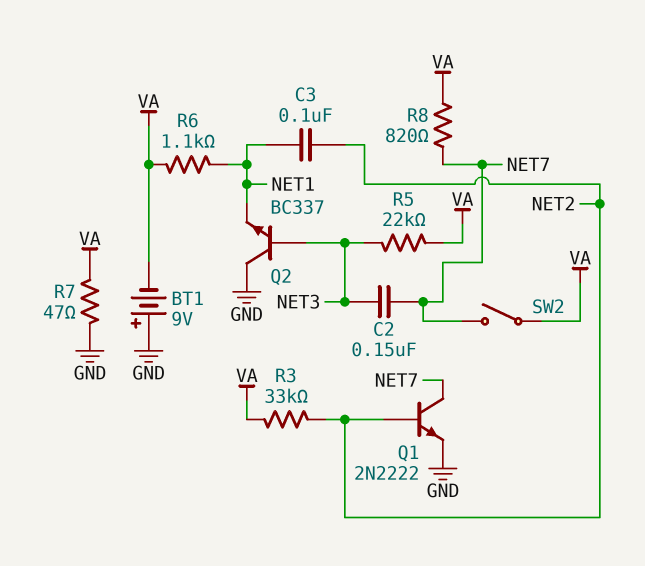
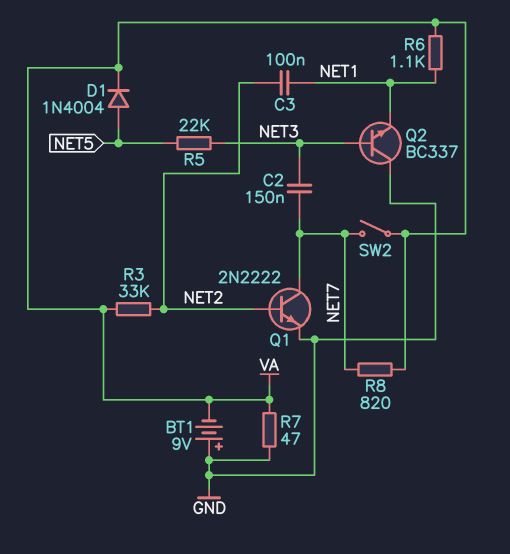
D1: none -> diode 1N4004 (A NET5, K VA)
R5: 22k (NET3, VA) -> 22k (NET3, NET5)

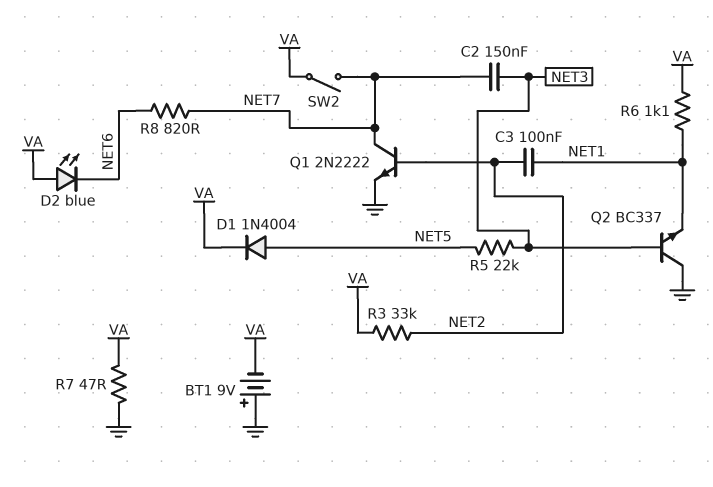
D2: none -> LED blue (A VA, K NET6)
R8: 820 (NET7, VA) -> 820 (NET6, NET7)

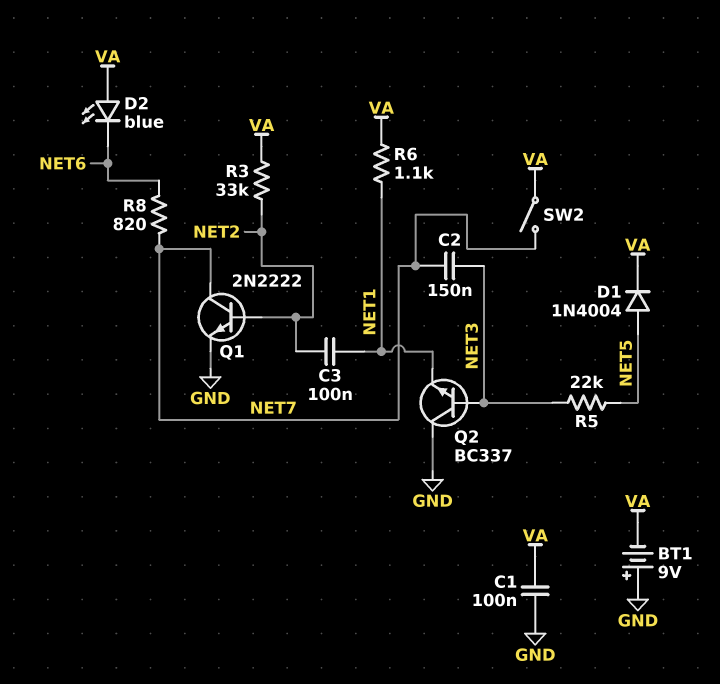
C1: none -> 100nF (GND, VA)
R7: 47 (GND, VA) -> none

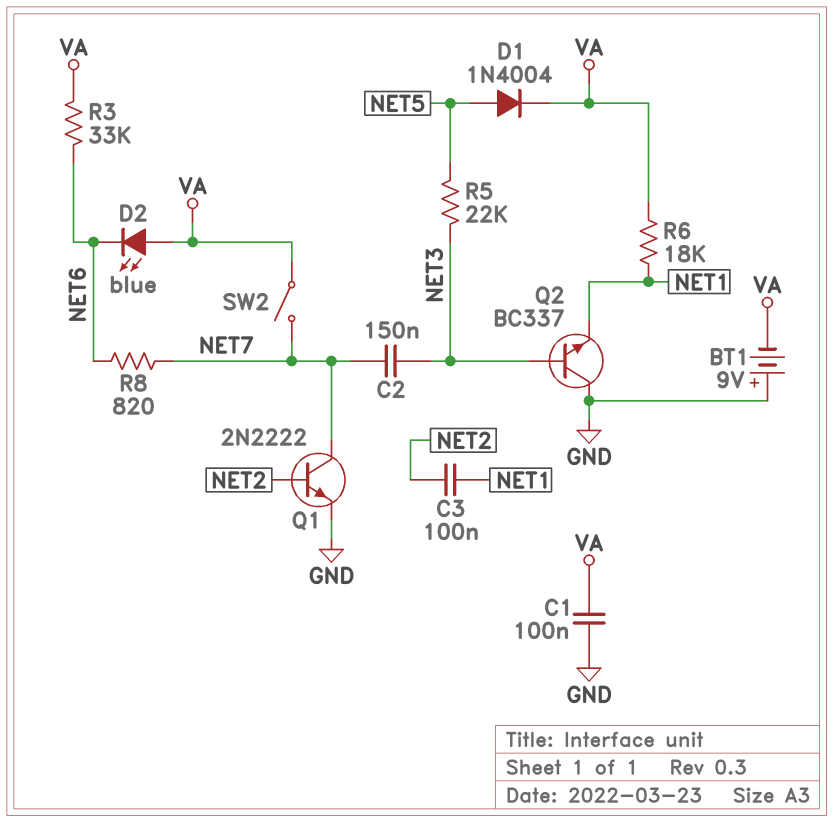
R3: 33k (NET2, VA) -> 33k (NET6, VA)
R6: 1.1k (NET1, VA) -> 18k (NET1, VA)

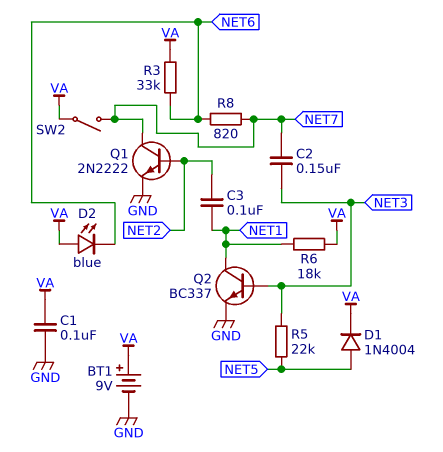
BT1: 9V (plus GND, minus VA) -> 9V (plus VA, minus GND)
Q2: NPN BC337 (B NET3, C GND, E NET1) -> NPN BC337 (B NET3, C NET1, E GND)

